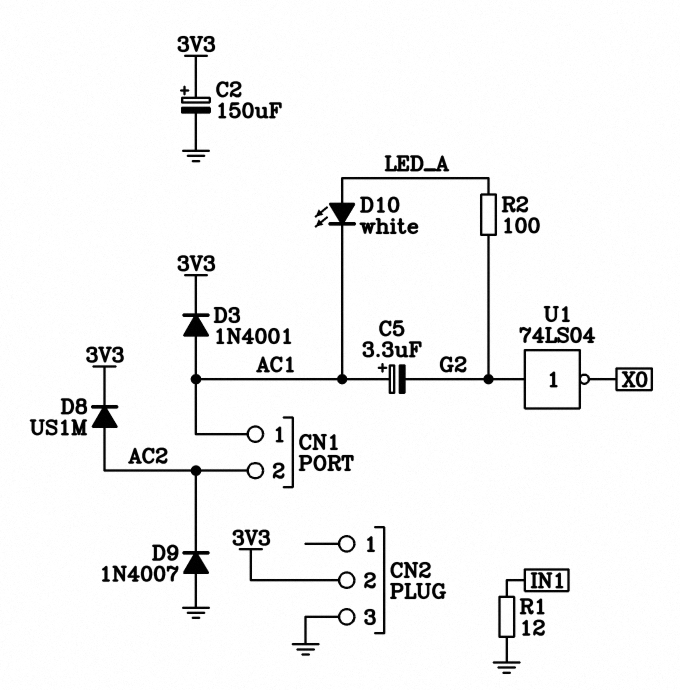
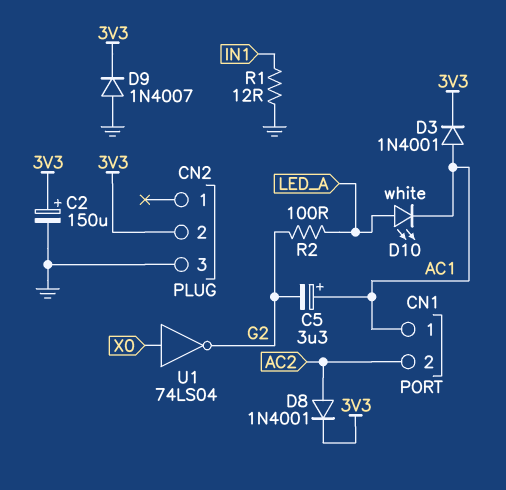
D8: diode US1M (A AC2, K 3V3) -> diode 1N4001 (A AC2, K 3V3)
D9: diode 1N4007 (A GND, K AC2) -> diode 1N4007 (A GND, K 3V3)
U1: NOT 74LS04 (in G2, out X0) -> NOT 74LS04 (in X0, out G2)

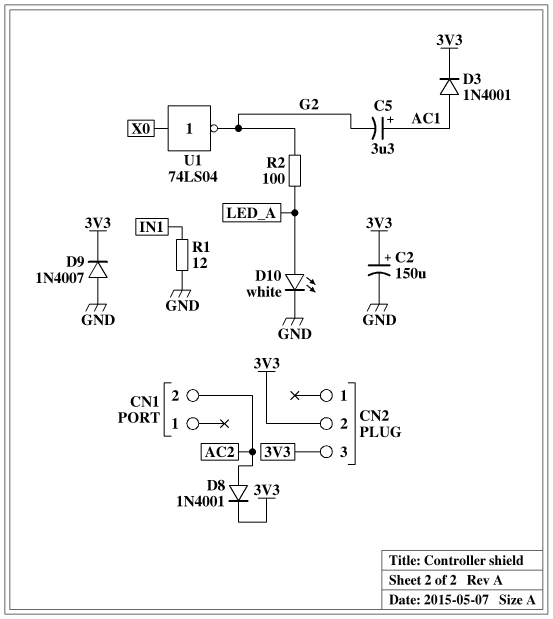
CN1 pin 1: AC1 -> none
CN2 pin 3: GND -> 3V3
D10: LED white (A LED_A, K AC1) -> LED white (A LED_A, K GND)

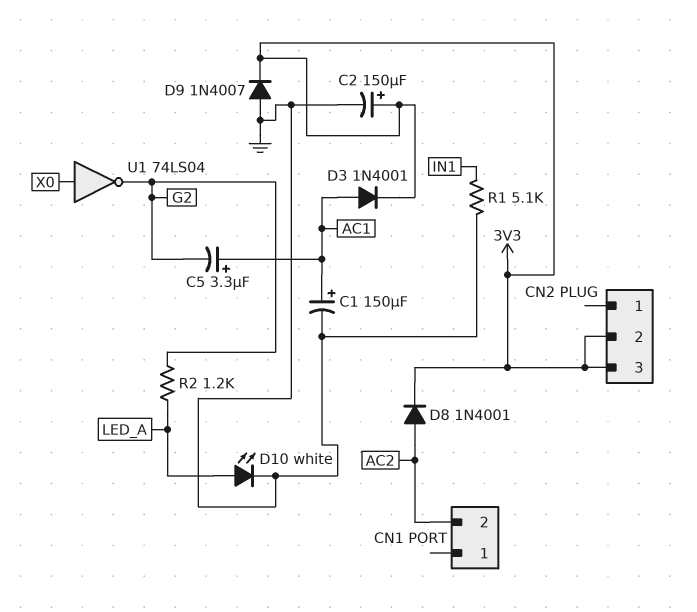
C1: none -> 150uF (plus AC1, minus GND)
R1: 12 (GND, IN1) -> 5.1k (GND, IN1)
R2: 100 (G2, LED_A) -> 1.2k (G2, LED_A)

